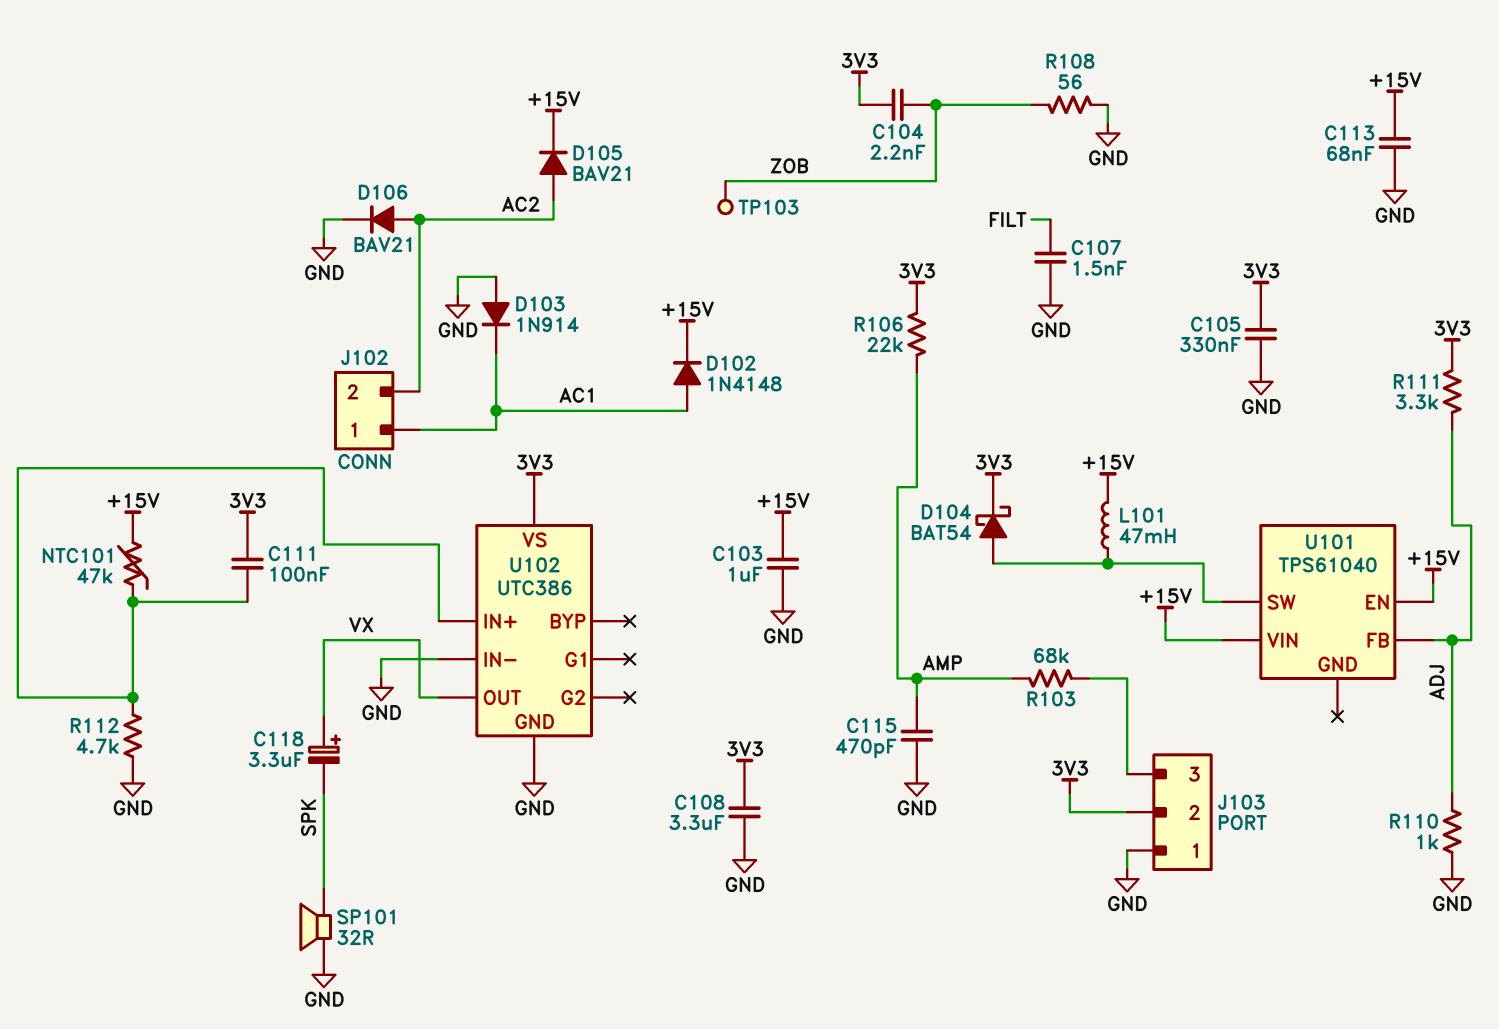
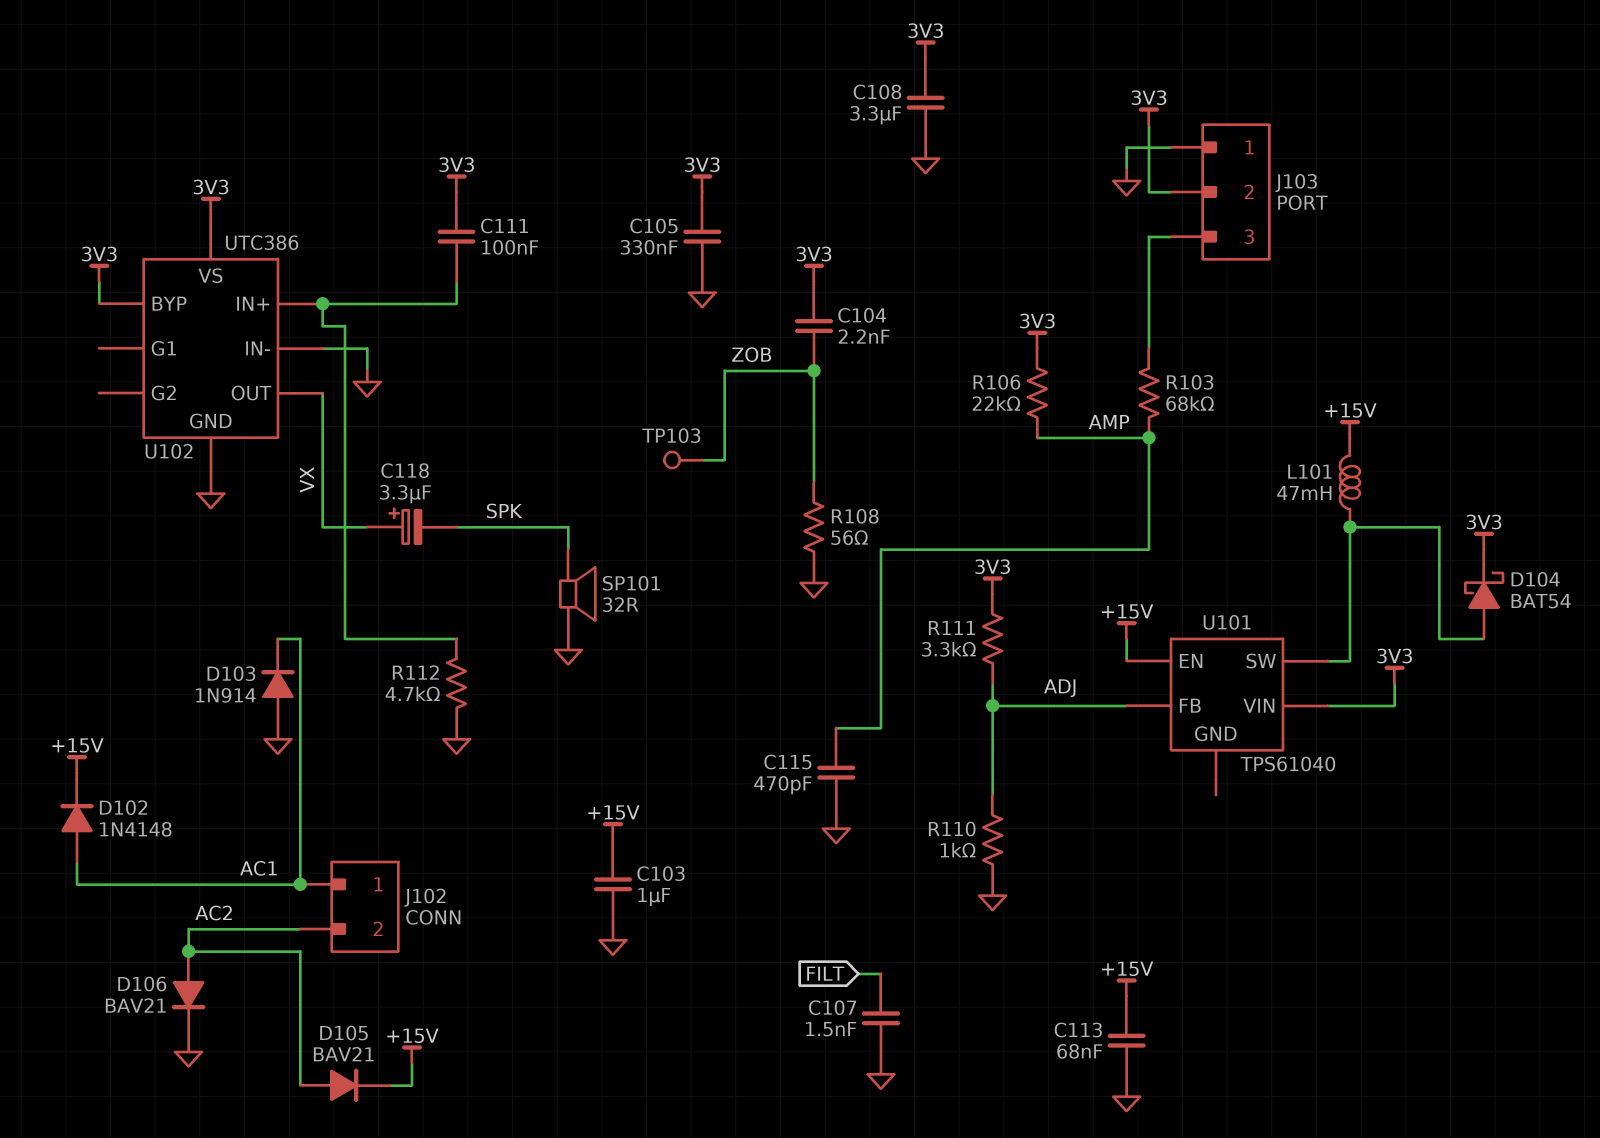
NTC101: 47k (+15V, U102/IN+) -> none
U101 pin VIN: +15V -> 3V3
U102 pin BYP: none -> 3V3

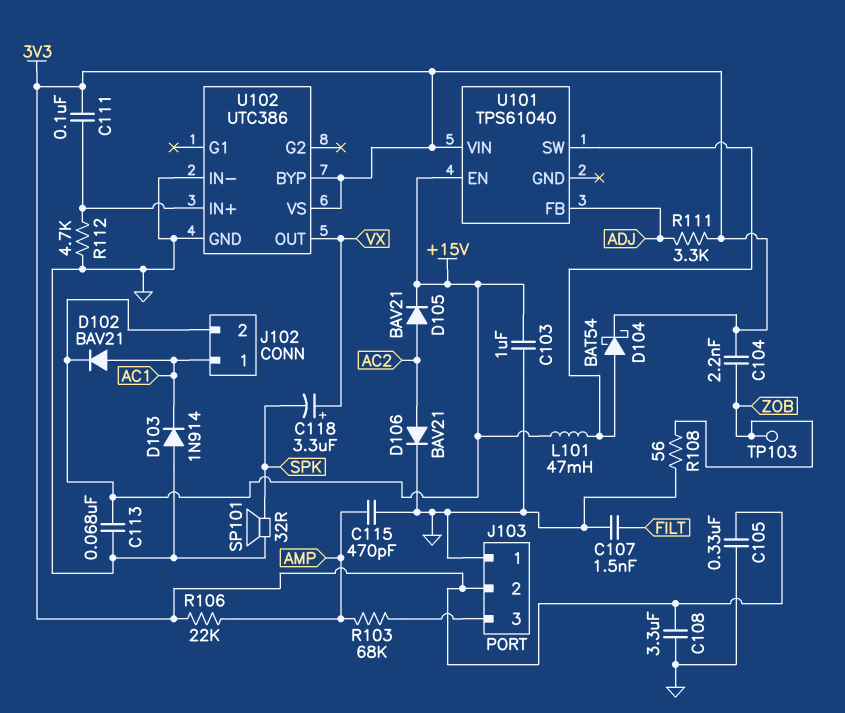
D102: diode 1N4148 (A AC1, K +15V) -> diode BAV21 (A AC1, K +15V)
J102 pin 2: AC2 -> +15V
R110: 1k (ADJ, GND) -> none

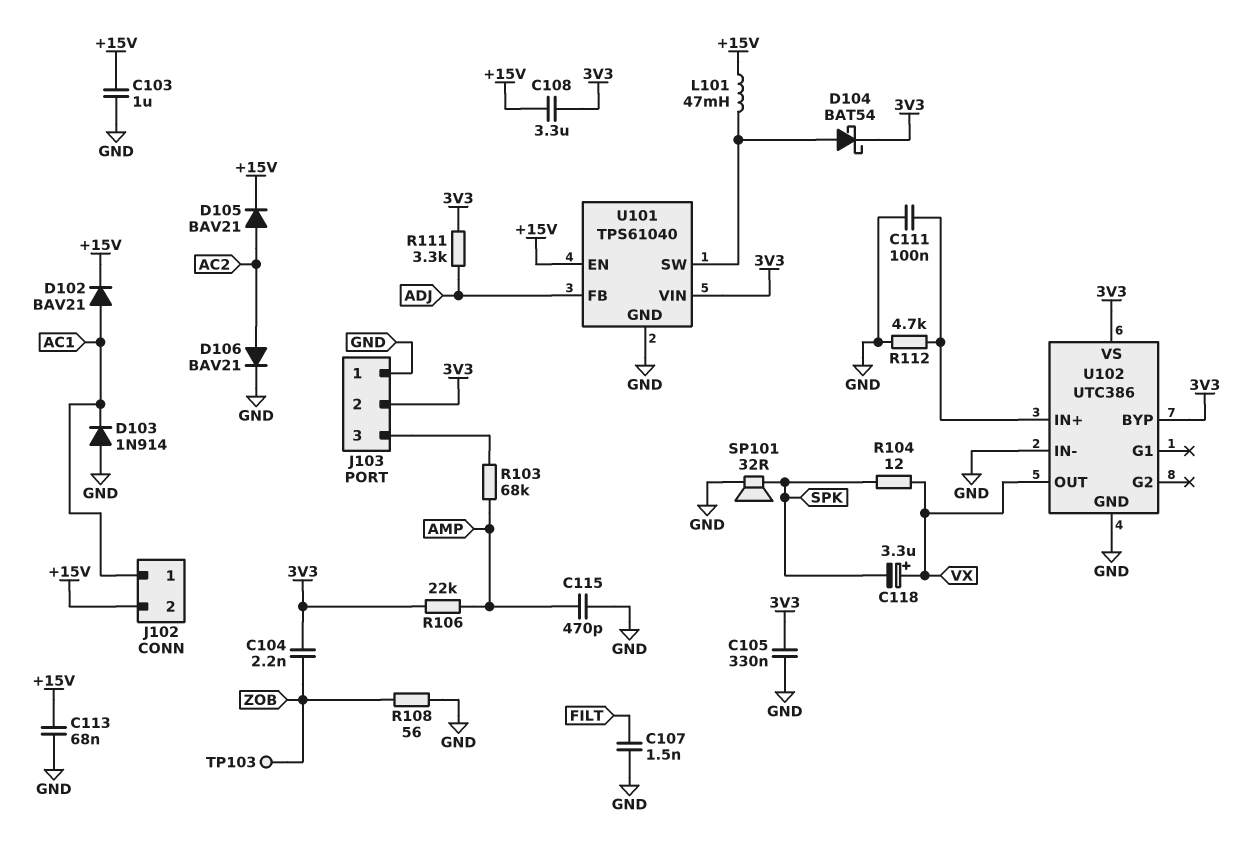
C108: 3.3uF (3V3, GND) -> 3.3uF (+15V, 3V3)
C111: 100nF (3V3, U102/IN+) -> 100nF (GND, U102/IN+)
R104: none -> 12 (SPK, VX)
U101 pin GND: none -> GND

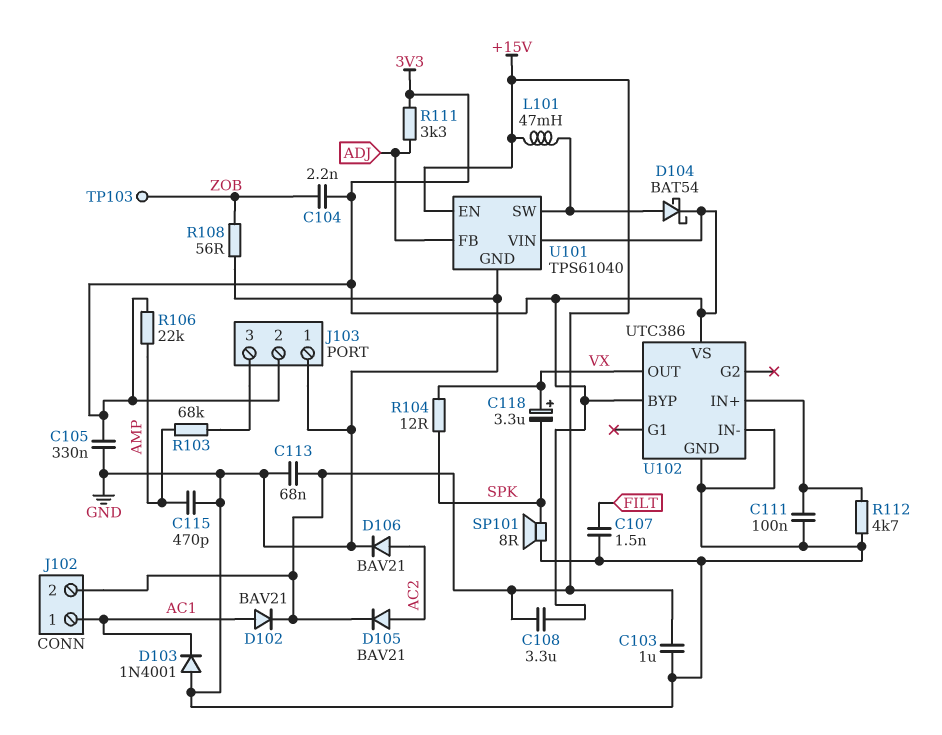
D103: diode 1N914 (A GND, K AC1) -> diode 1N4001 (A GND, K AC1)
SP101: speaker 32R (GND, SPK) -> speaker 8R (GND, SPK)

